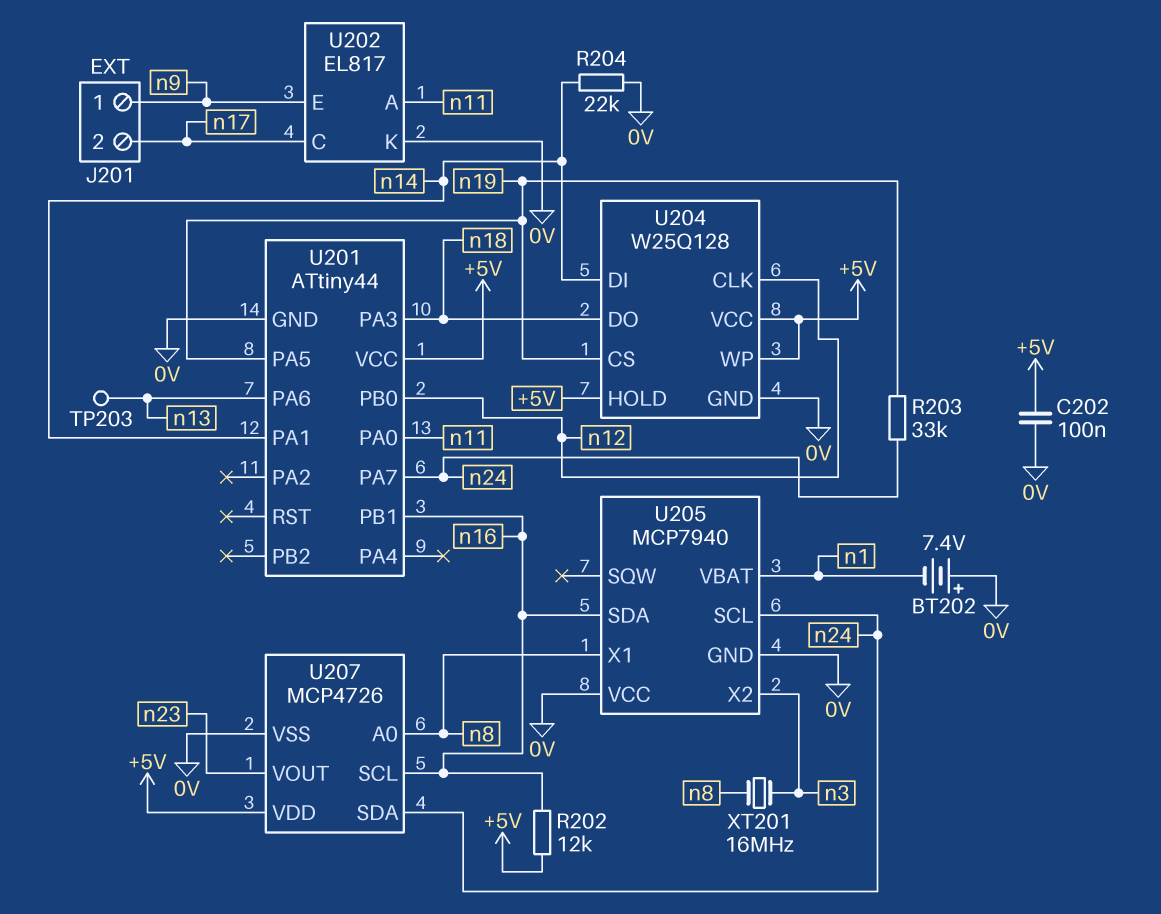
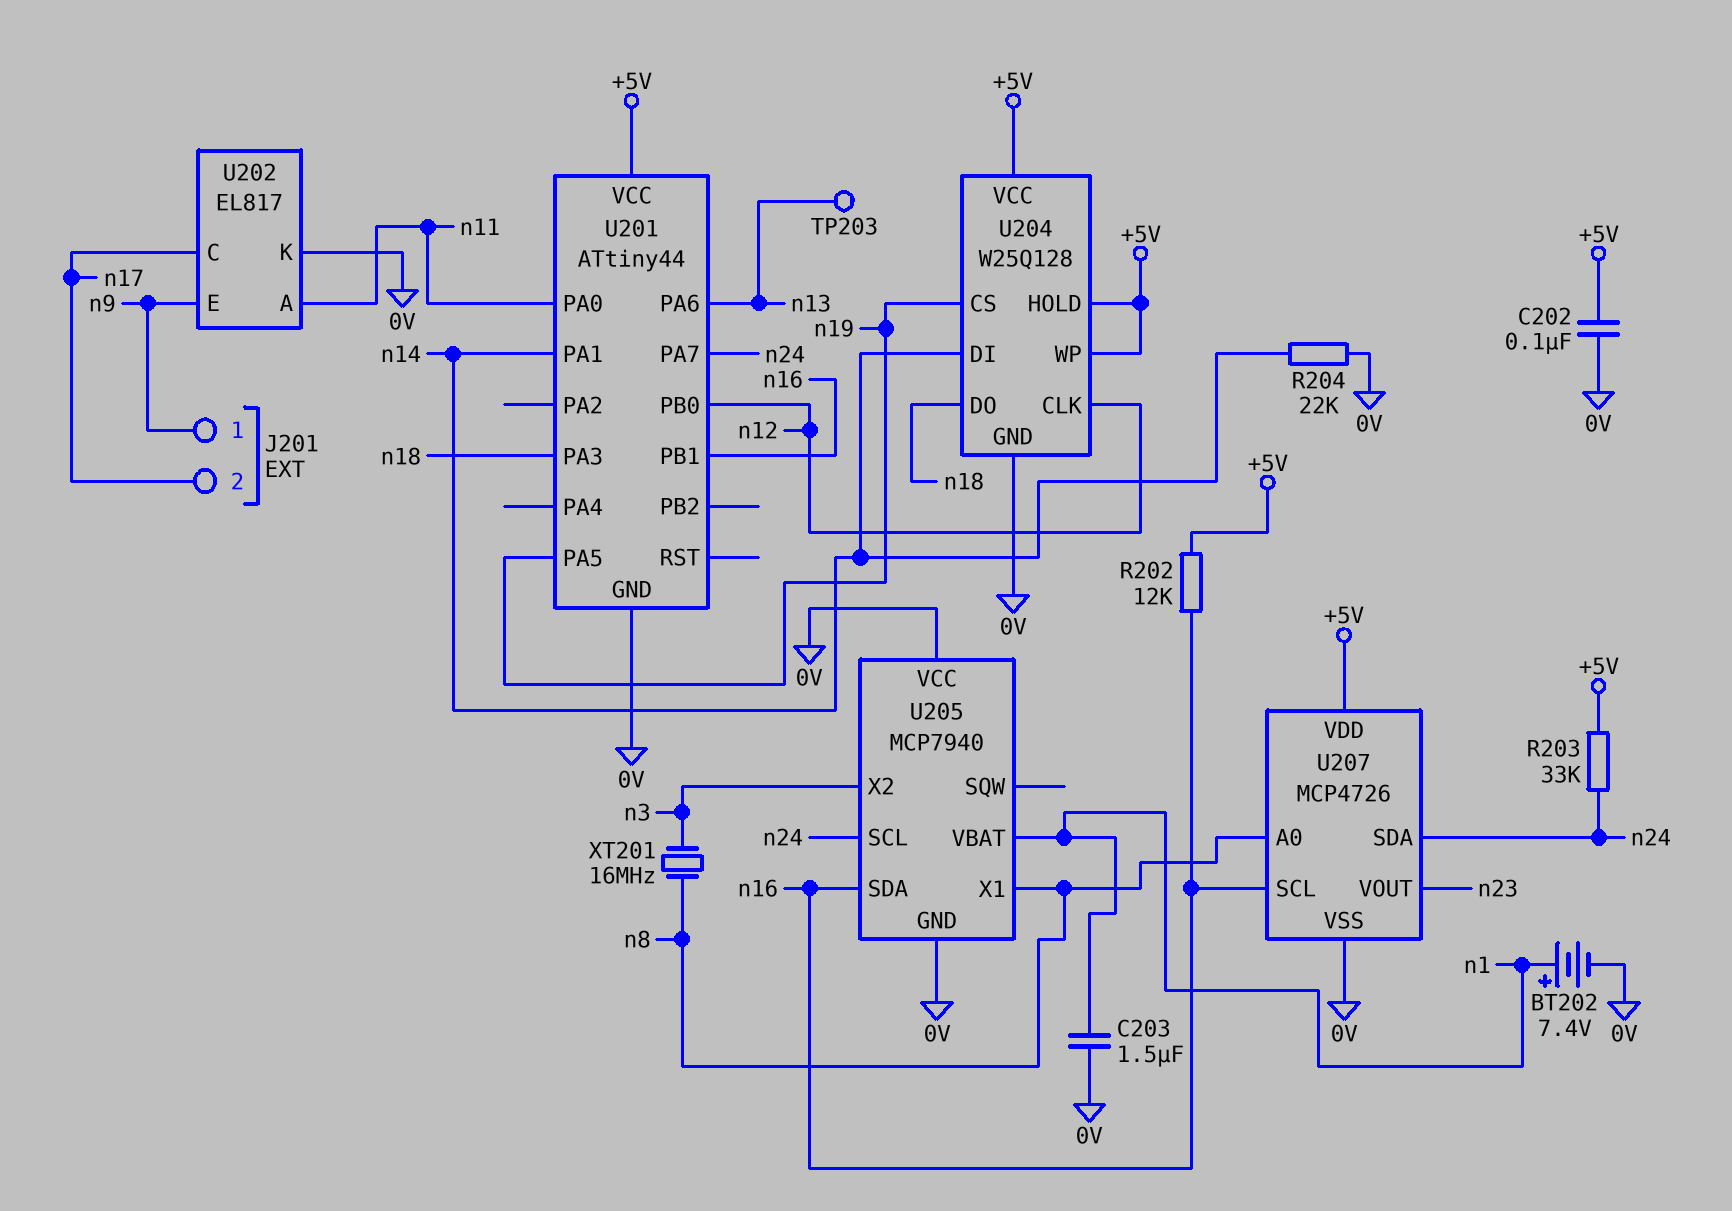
BT202: 7.4V (plus 0V, minus n1) -> 7.4V (plus n1, minus 0V)
C203: none -> 1.5uF (0V, n1)
R203: 33k (n19, n24) -> 33k (+5V, n24)

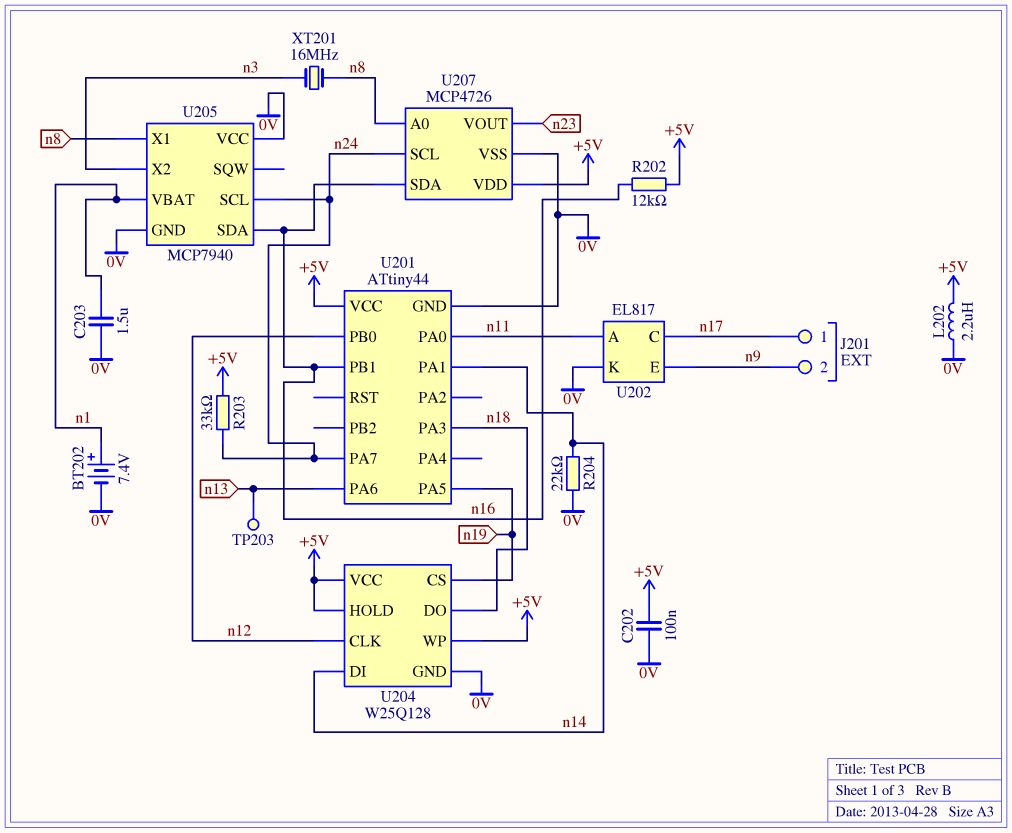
J201 pin 1: n9 -> n17
J201 pin 2: n17 -> n9
L202: none -> 2.2uH (+5V, 0V)
U207 pin SCL: n16 -> n24
U207 pin SDA: n24 -> n16

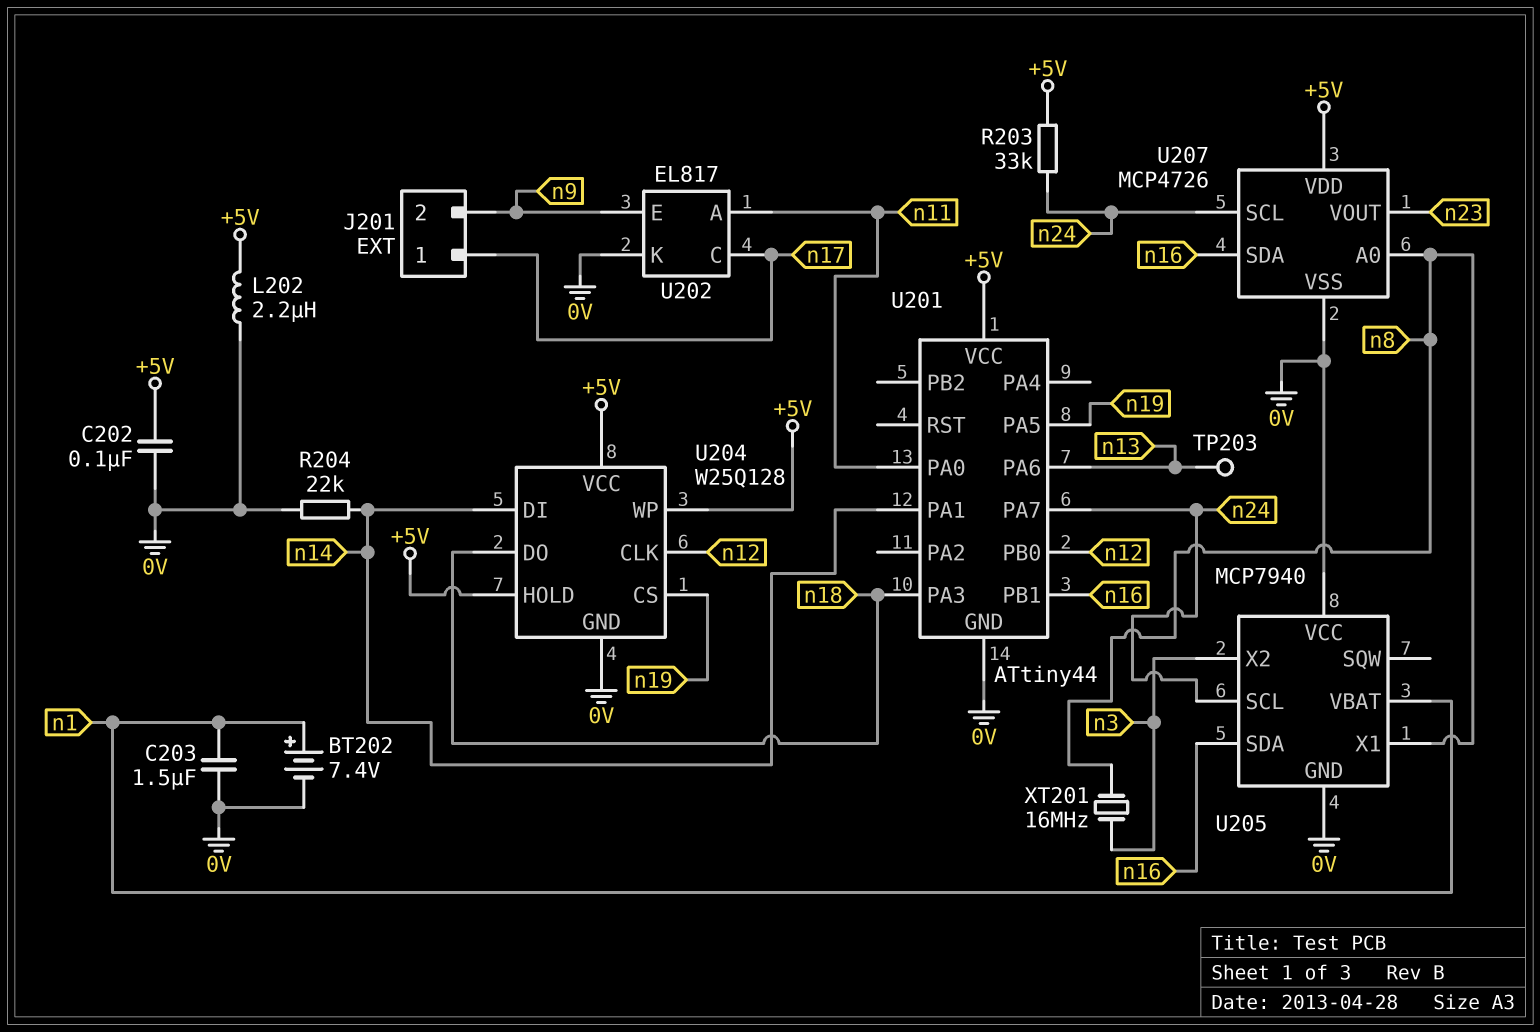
R202: 12k (+5V, n16) -> none

